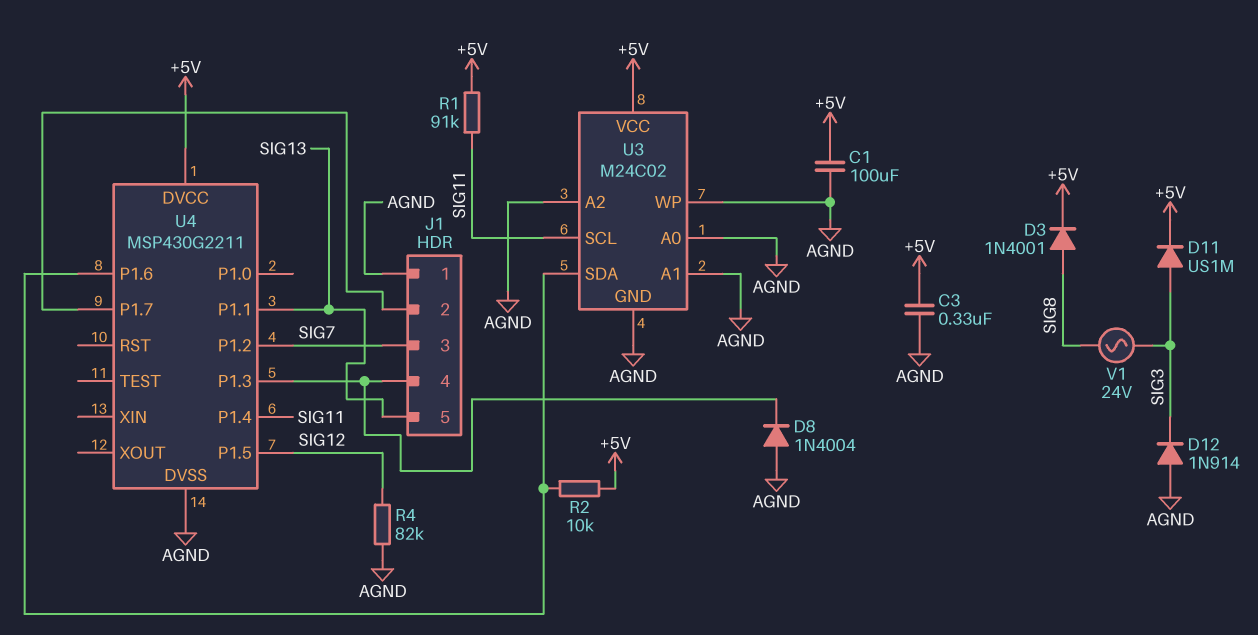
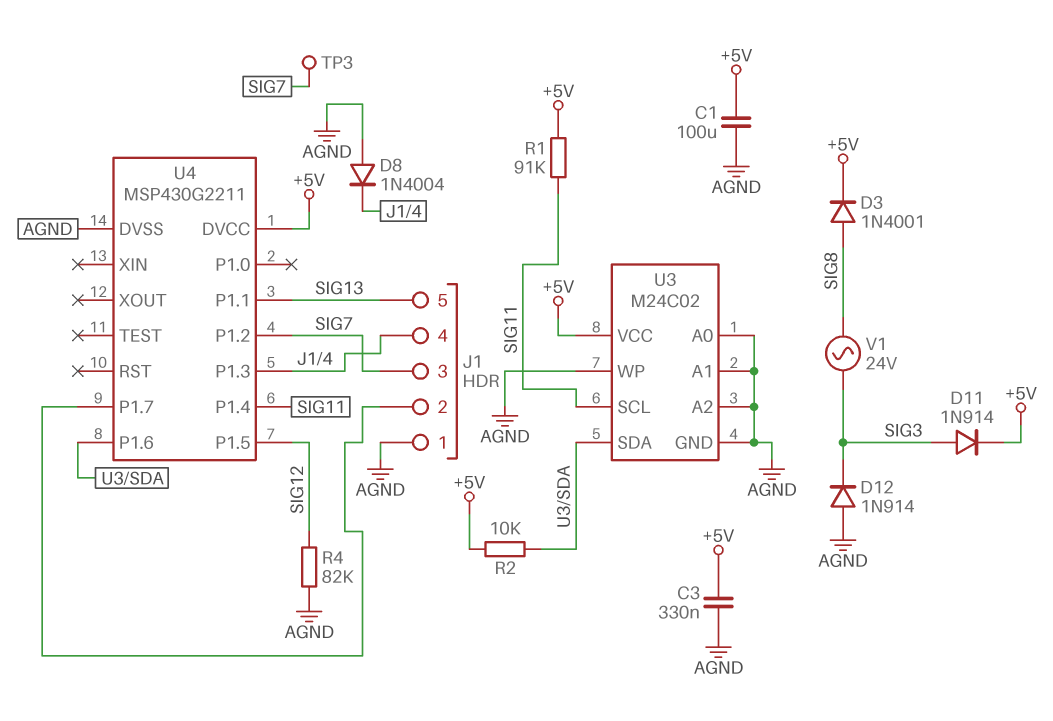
D11: diode US1M (A SIG3, K +5V) -> diode 1N914 (A SIG3, K +5V)
TP3: none -> test point (SIG7)

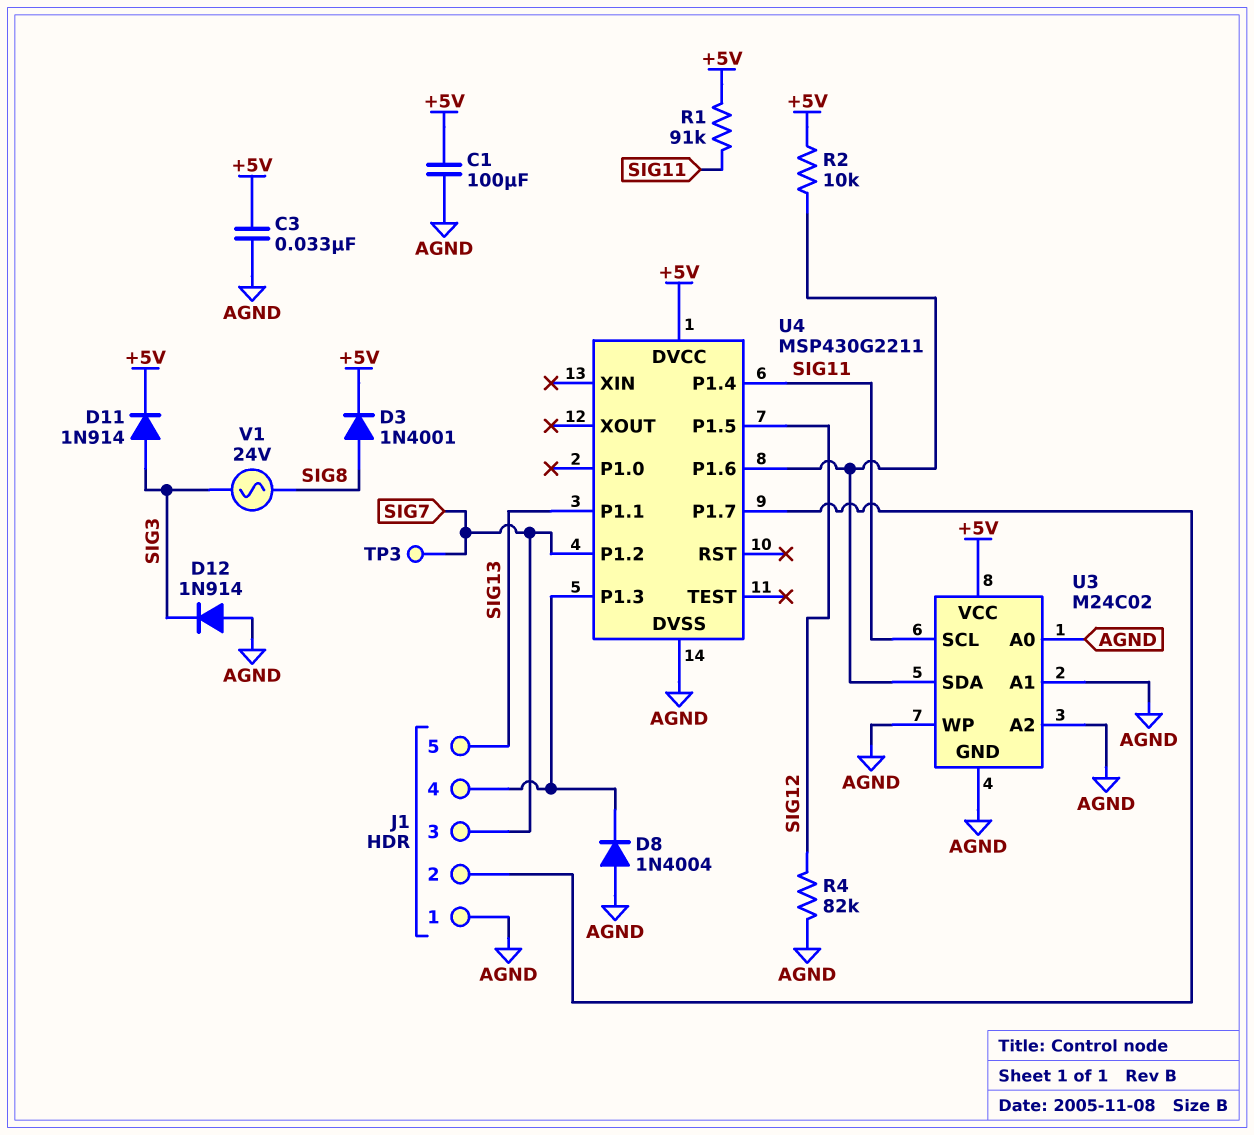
C3: 330nF (+5V, AGND) -> 33nF (+5V, AGND)

